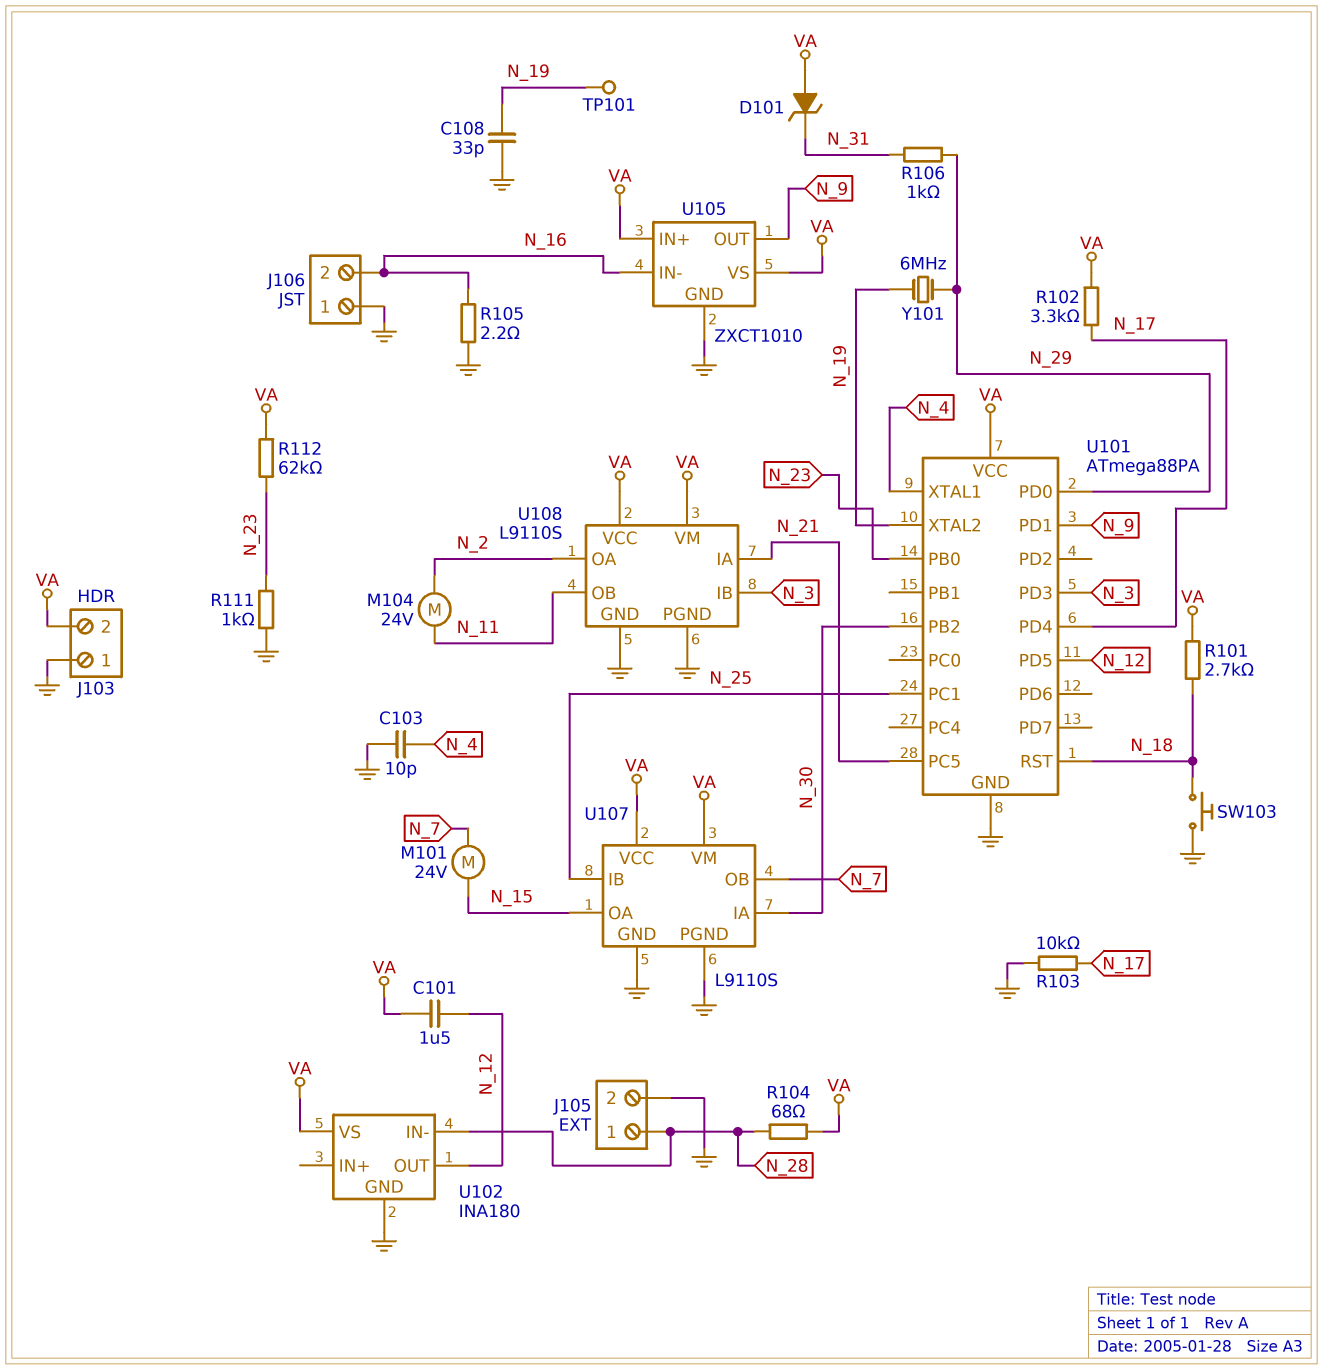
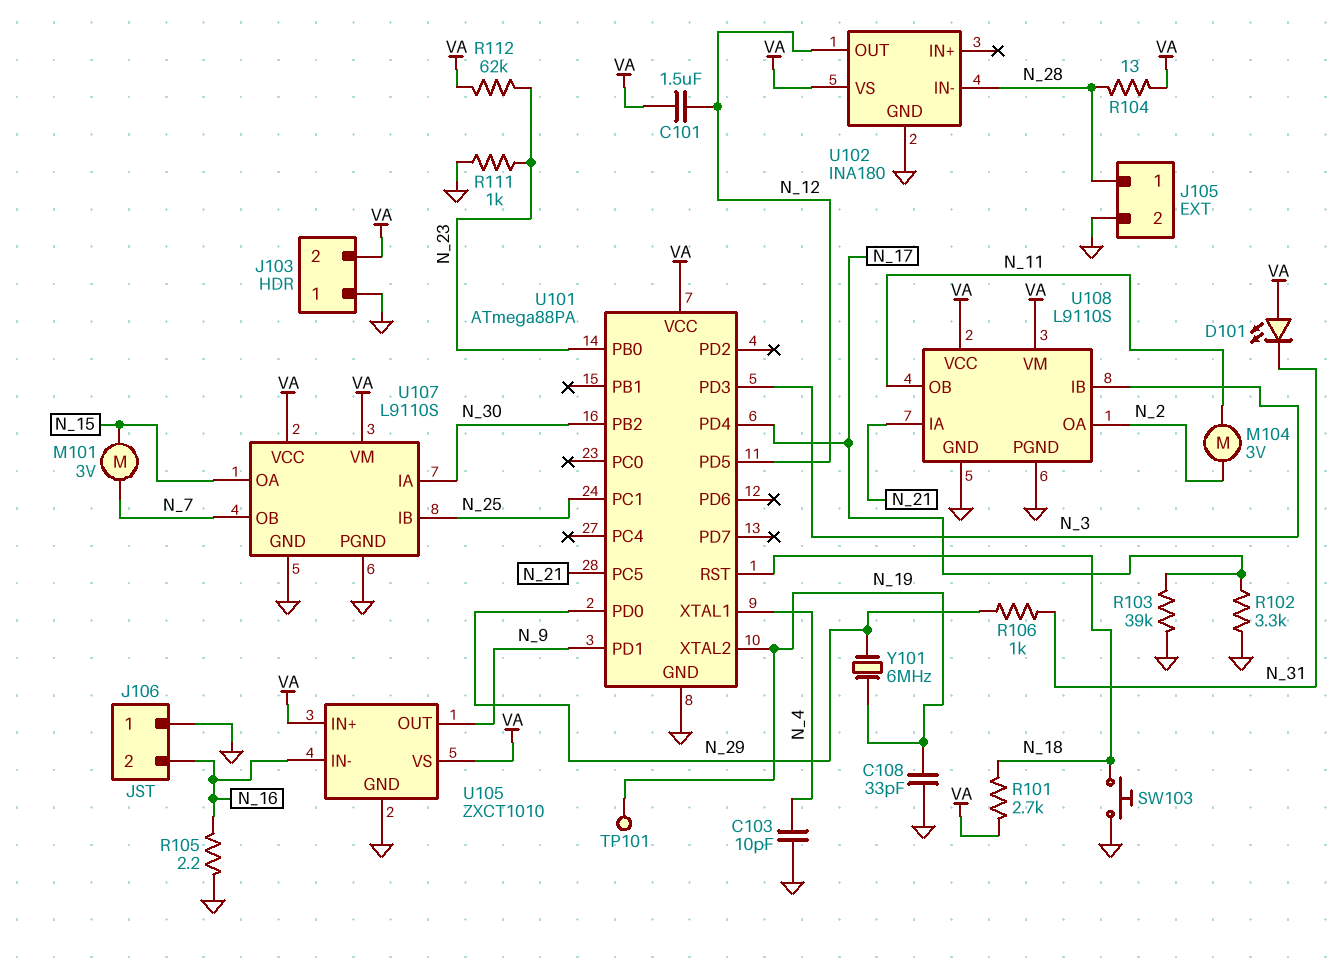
D101: zener (A VA, K N_31) -> LED (A VA, K N_31)
M101: motor 24V (N_7, N_15) -> motor 3V (N_7, N_15)
M104: motor 24V (N_2, N_11) -> motor 3V (N_2, N_11)
R102: 3.3k (N_17, VA) -> 3.3k (GND, N_17)
R103: 10k (GND, N_17) -> 39k (GND, N_17)
R104: 68 (N_28, VA) -> 13 (N_28, VA)

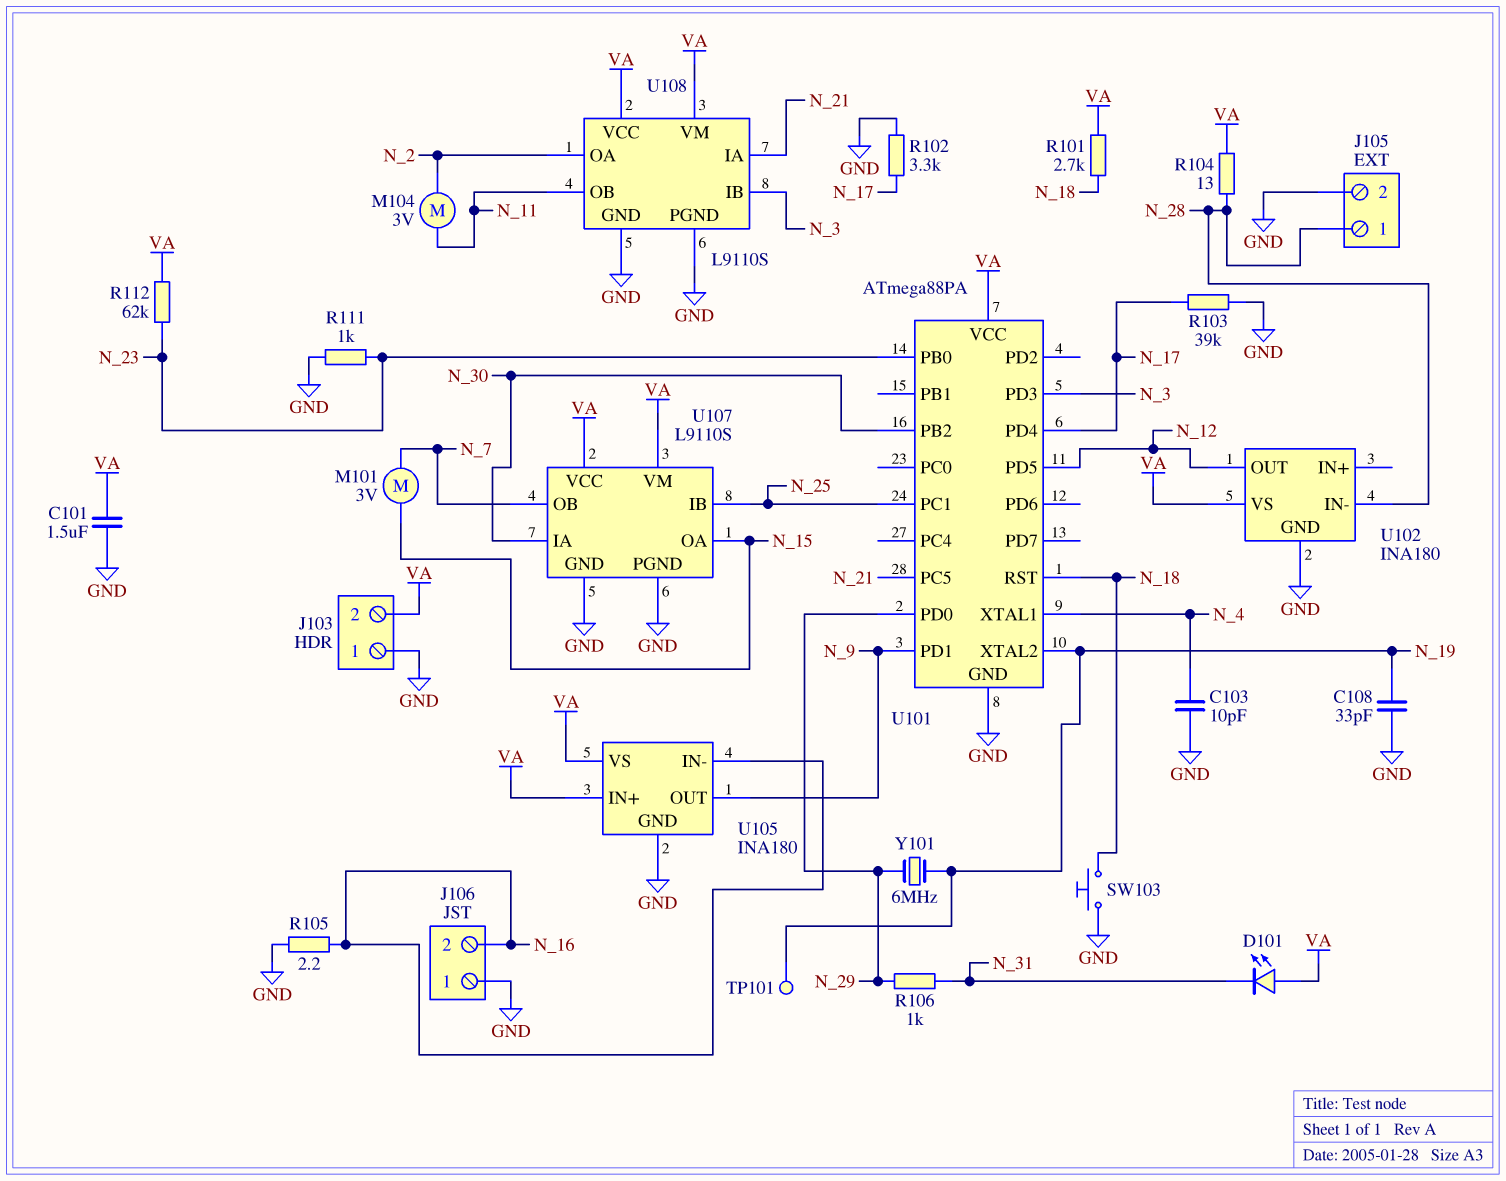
C101: 1.5uF (N_12, VA) -> 1.5uF (GND, VA)
U105: ZXCT1010 -> INA180

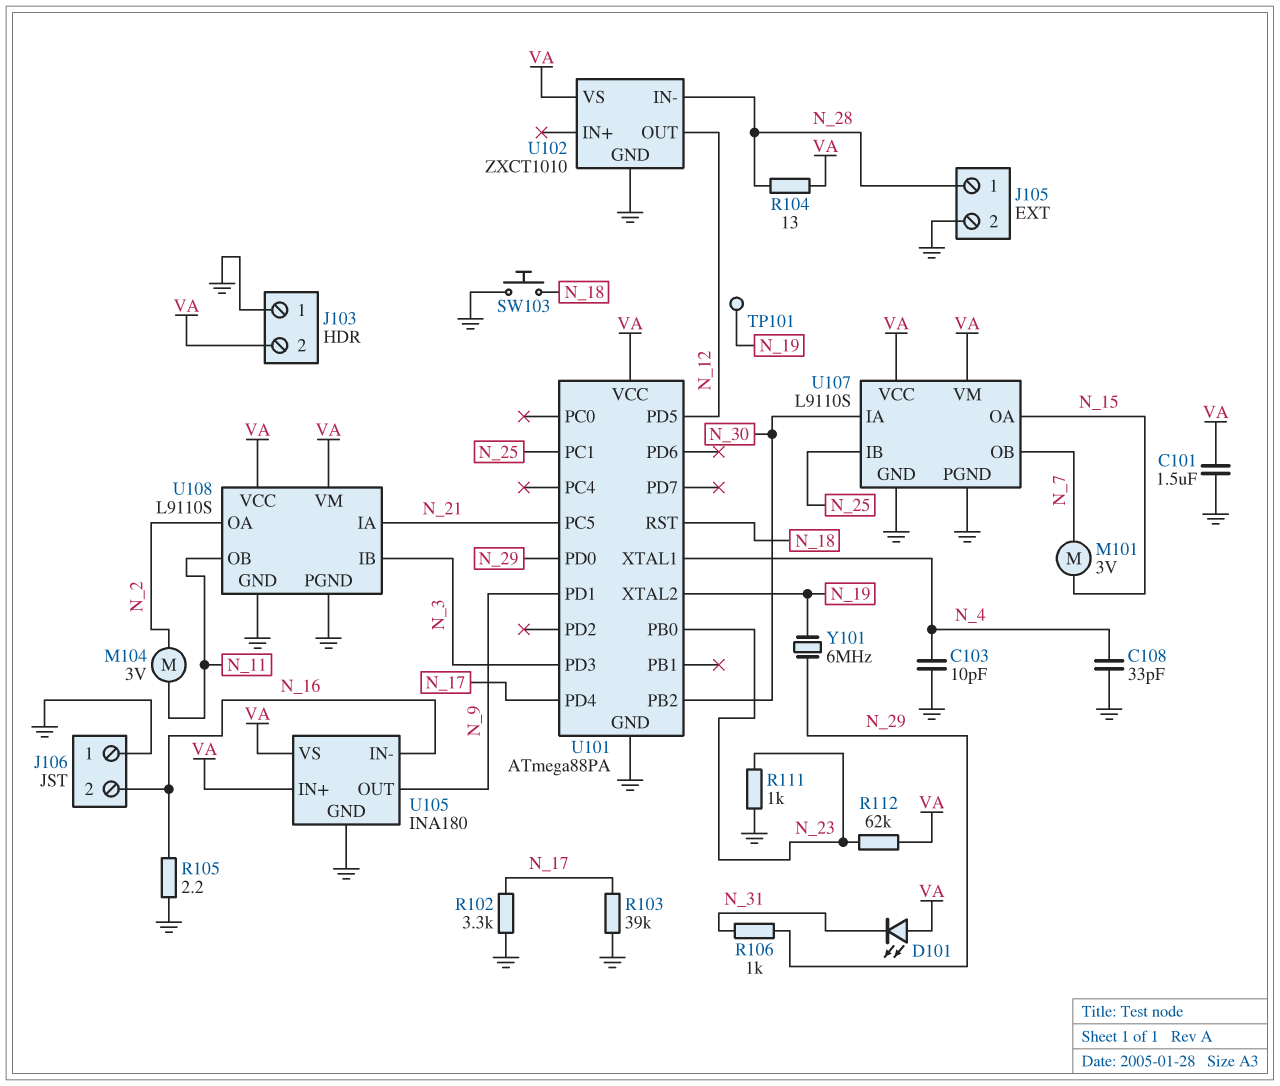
C108: 33pF (GND, N_19) -> 33pF (GND, N_4)
R101: 2.7k (N_18, VA) -> none
U102: INA180 -> ZXCT1010

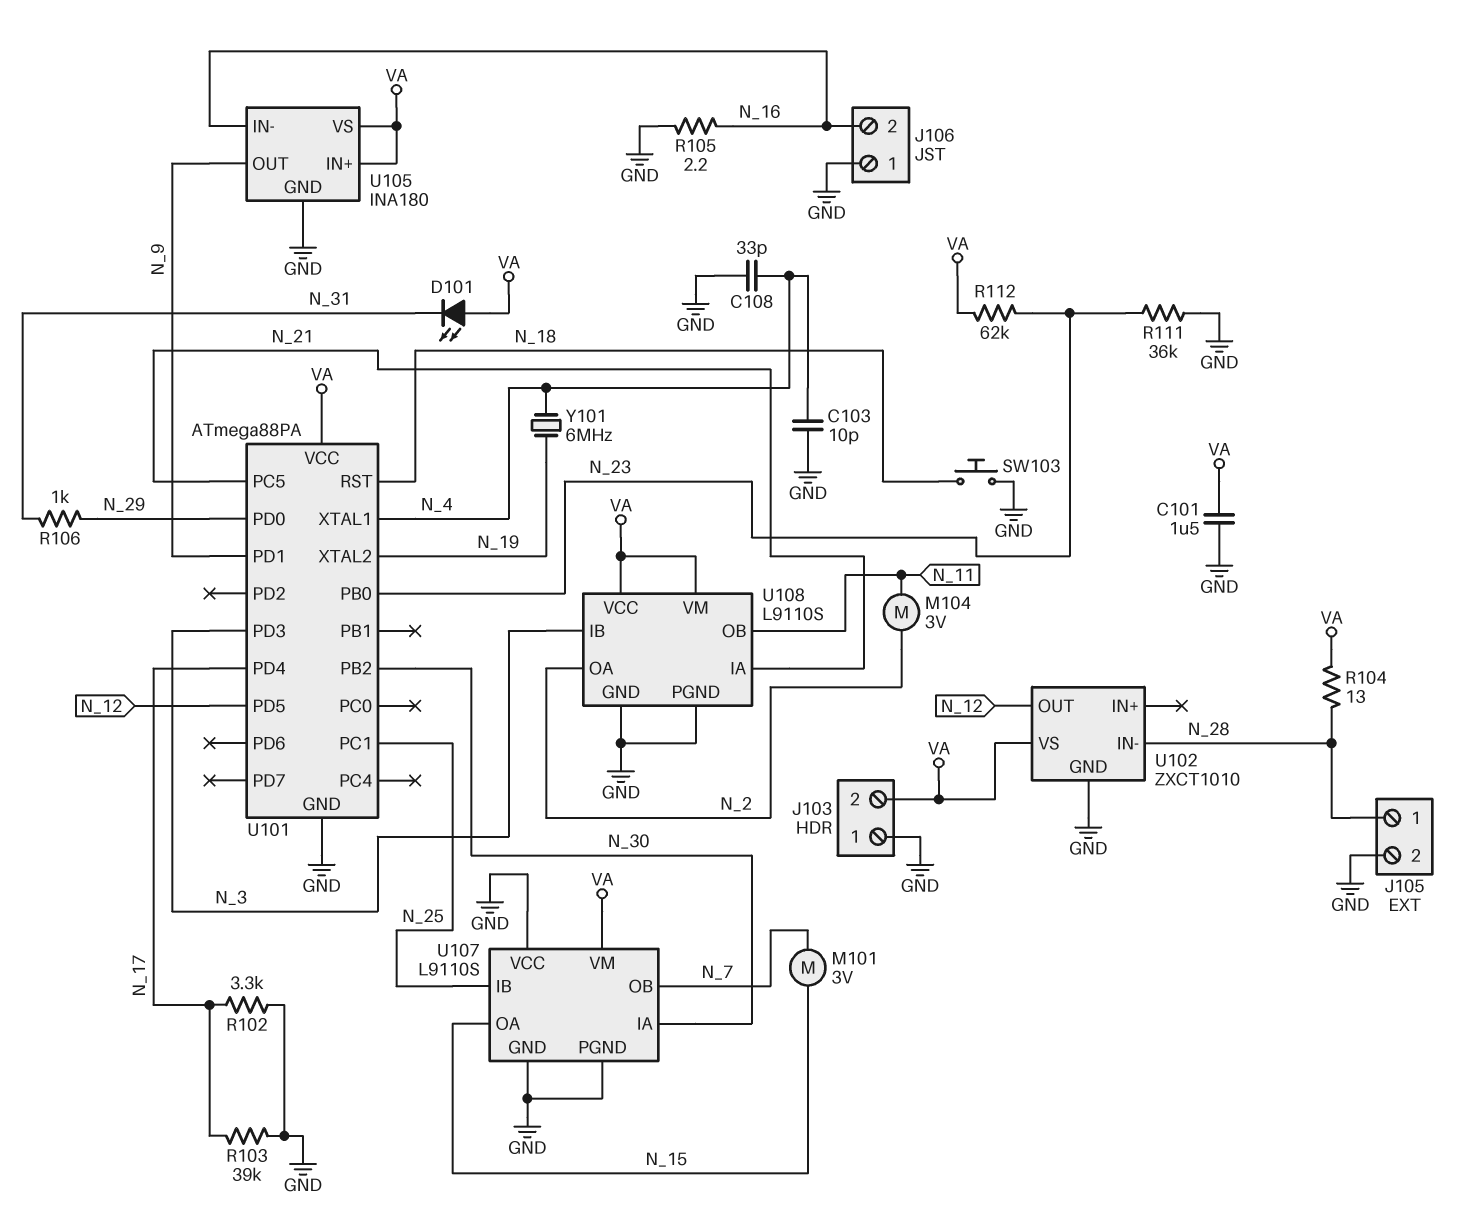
R111: 1k (GND, N_23) -> 36k (GND, N_23)
TP101: test point (N_19) -> none
U107 pin VCC: VA -> GND
Y101: 6MHz (N_19, N_29) -> 6MHz (N_4, N_19)

